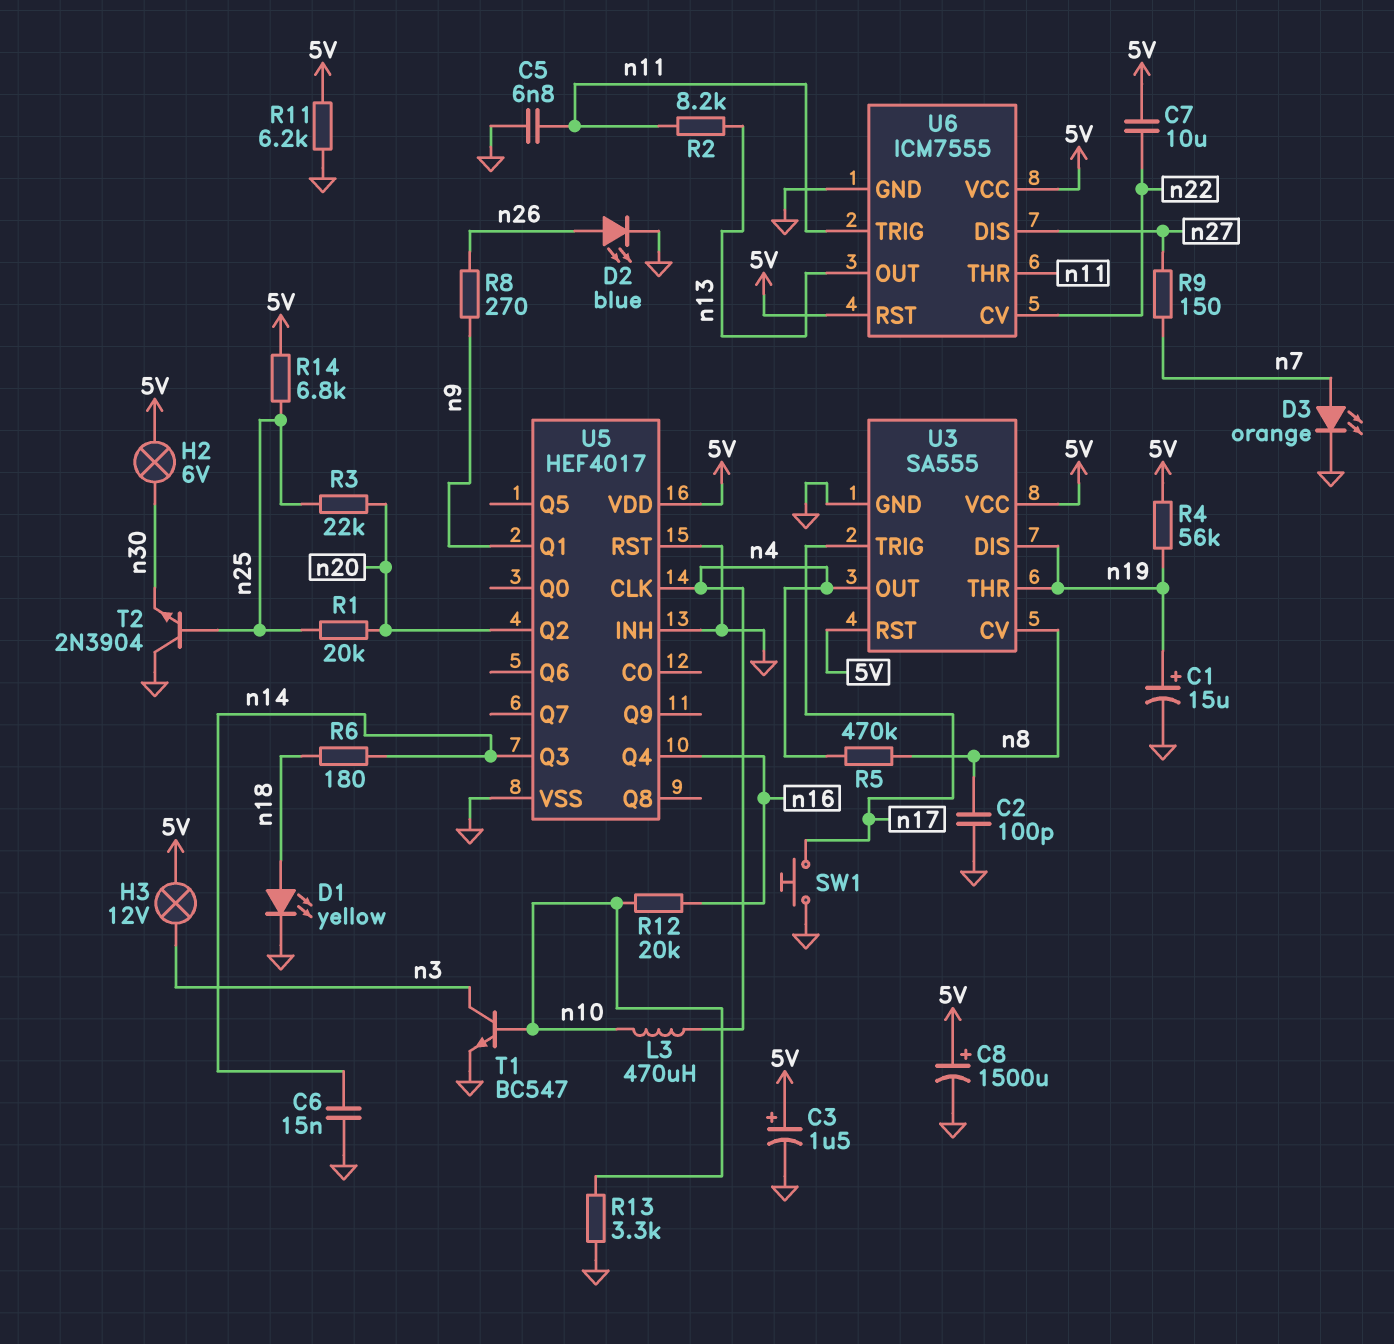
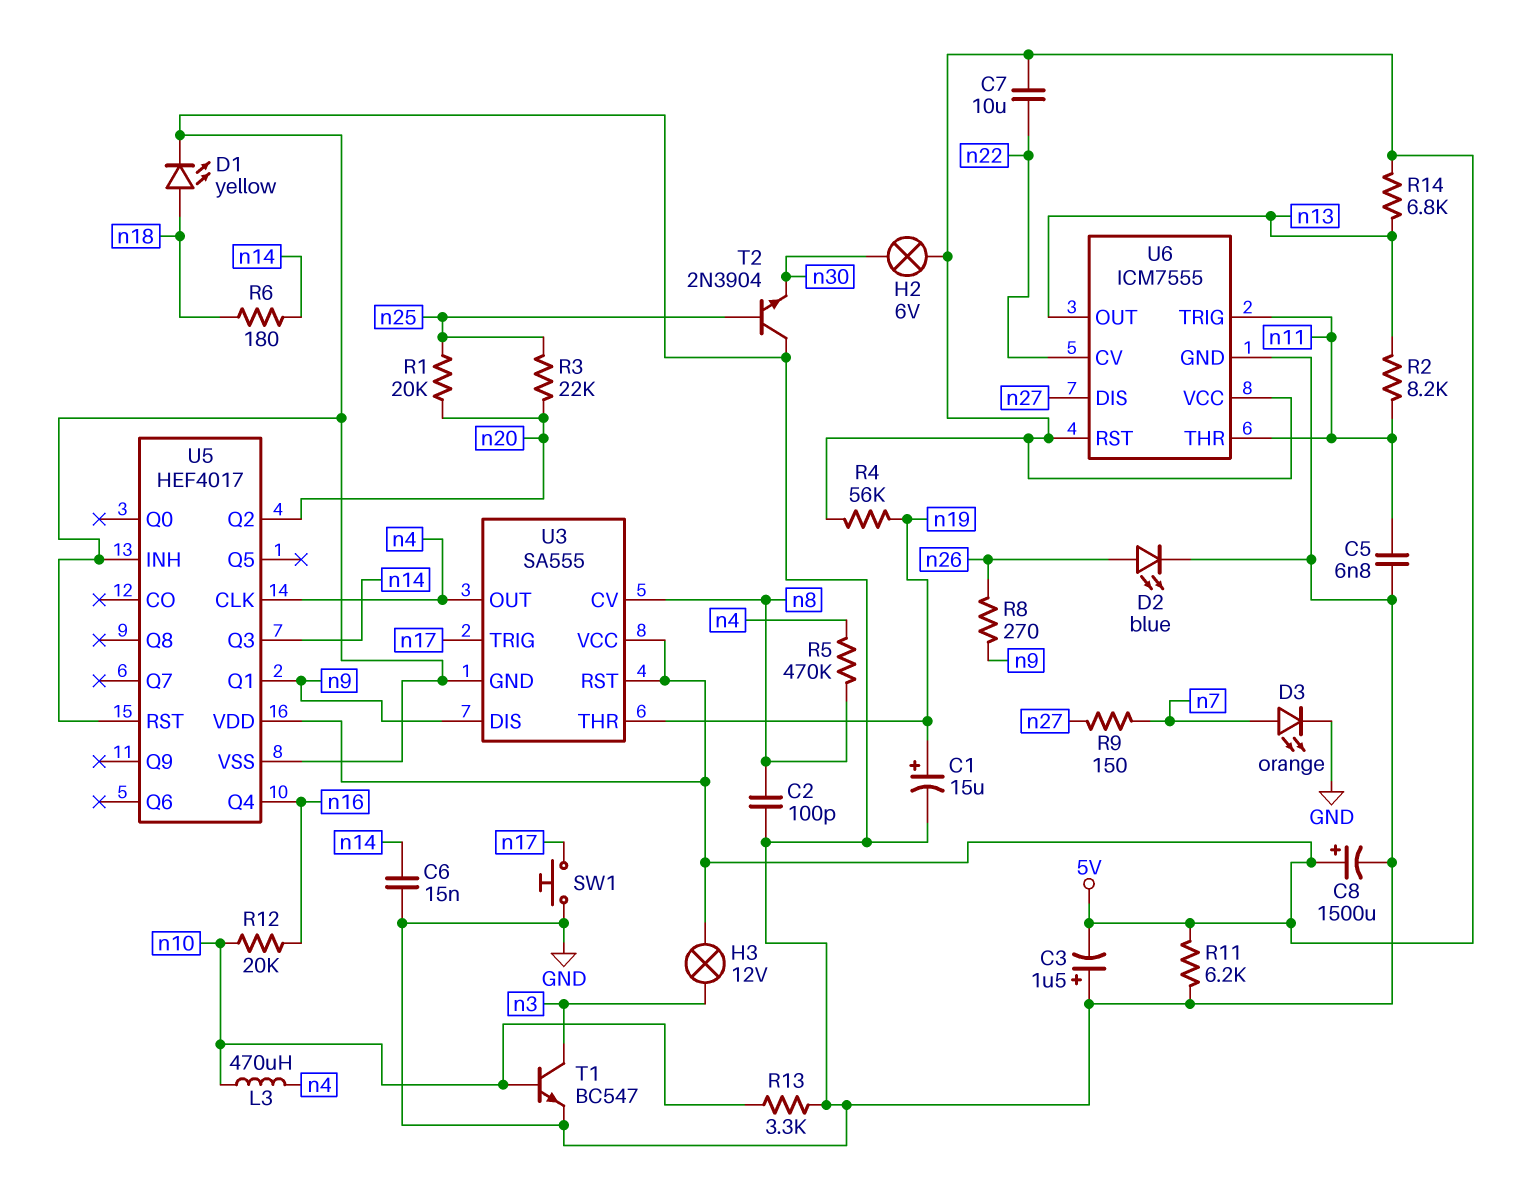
C3: 1.5uF (plus 5V, minus GND) -> 1.5uF (plus GND, minus 5V)
R14: 6.8k (5V, n25) -> 6.8k (5V, n13)
U3 pin DIS: n19 -> n9

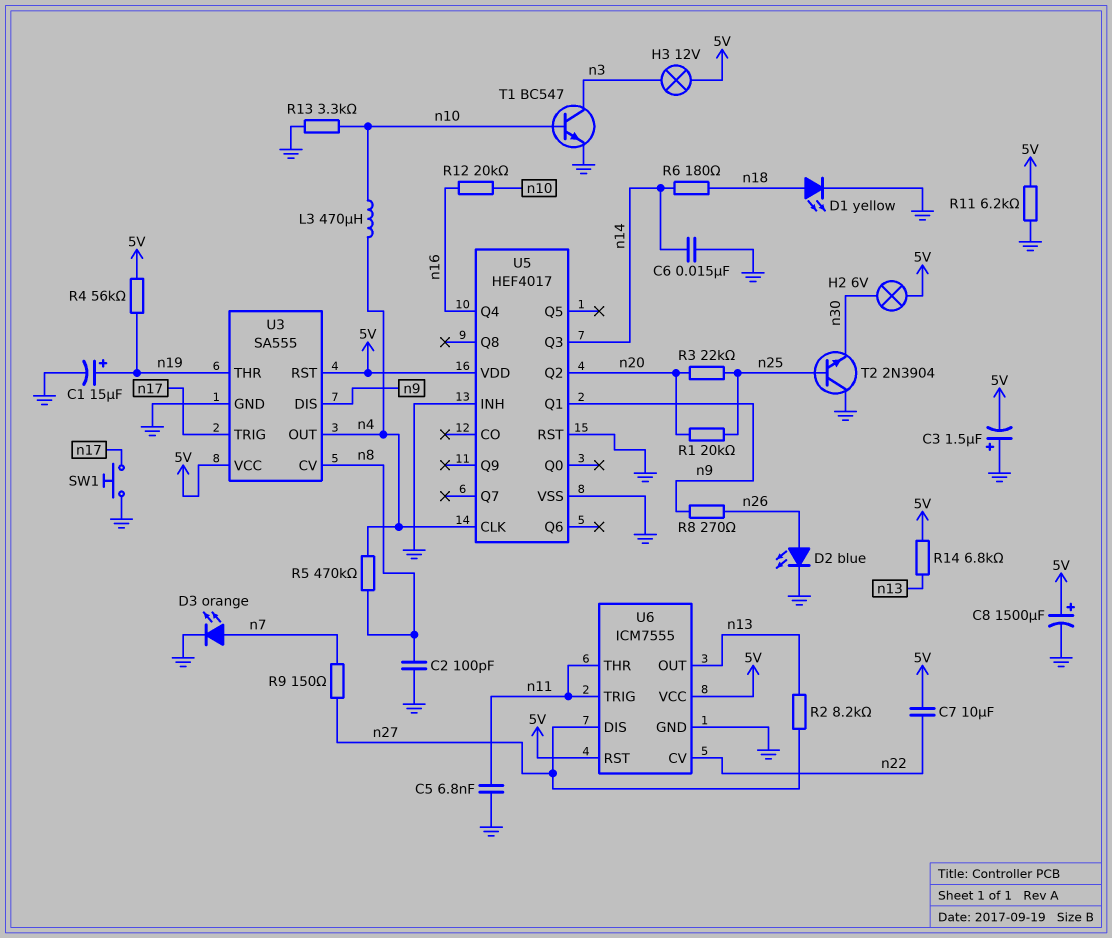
R2: 8.2k (n11, n13) -> 8.2k (n13, n27)

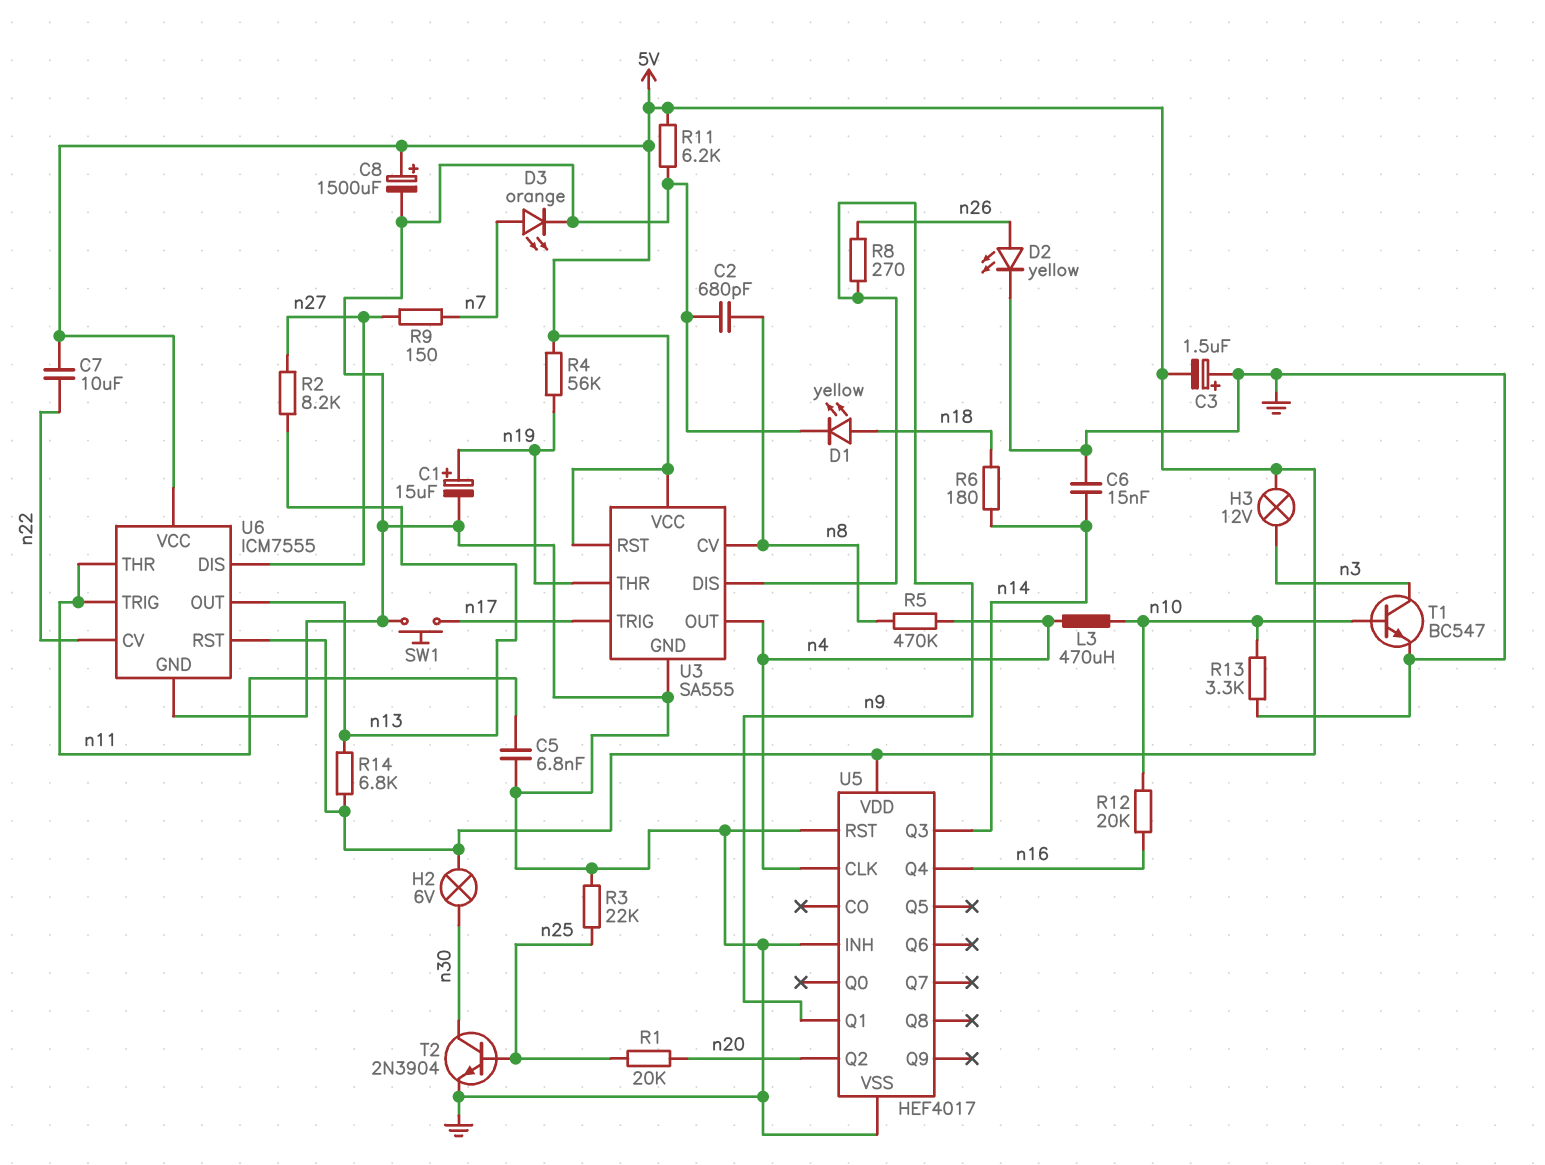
C2: 100pF (GND, n8) -> 680pF (GND, n8)
D2: LED blue (A n26, K GND) -> LED yellow (A n26, K GND)
R3: 22k (n20, n25) -> 22k (GND, n25)
T2: NPN 2N3904 (B n25, C GND, E n30) -> NPN 2N3904 (B n25, C n30, E GND)

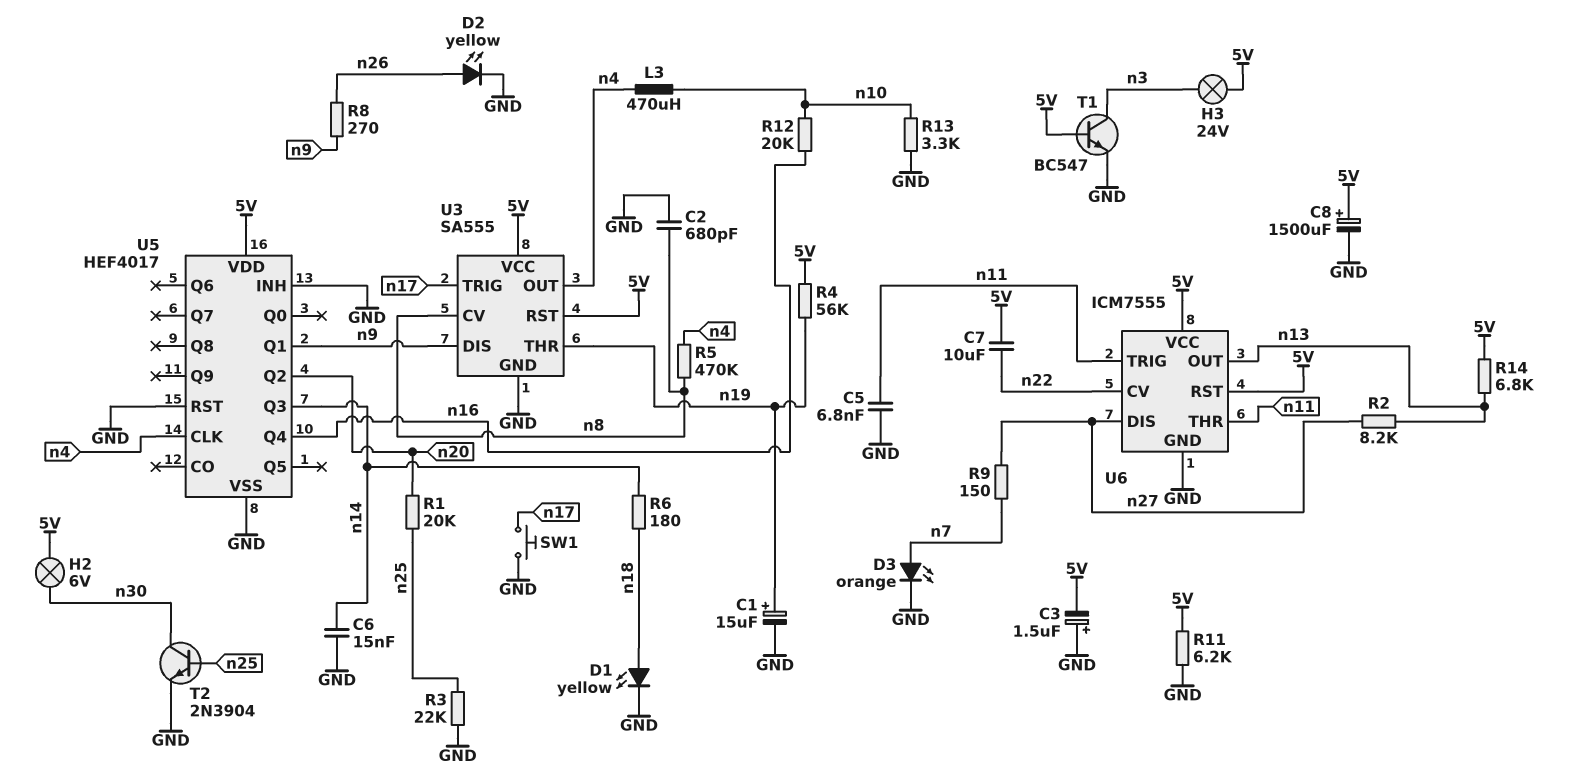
H3: lamp 12V (5V, n3) -> lamp 24V (5V, n3)
T1: NPN BC547 (B n10, C n3, E GND) -> NPN BC547 (B 5V, C n3, E GND)

